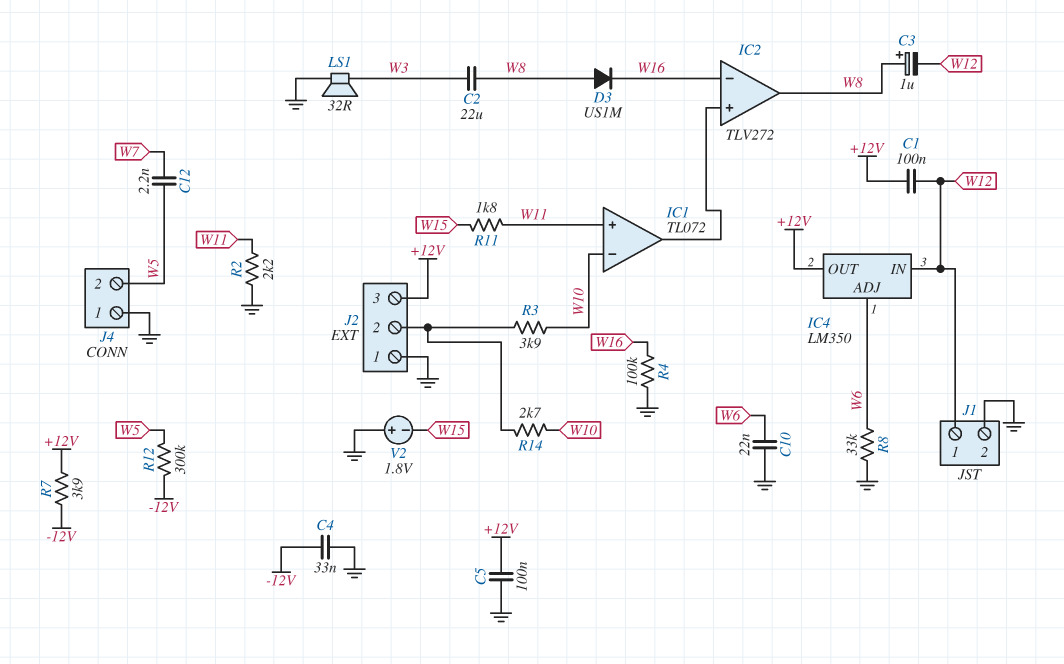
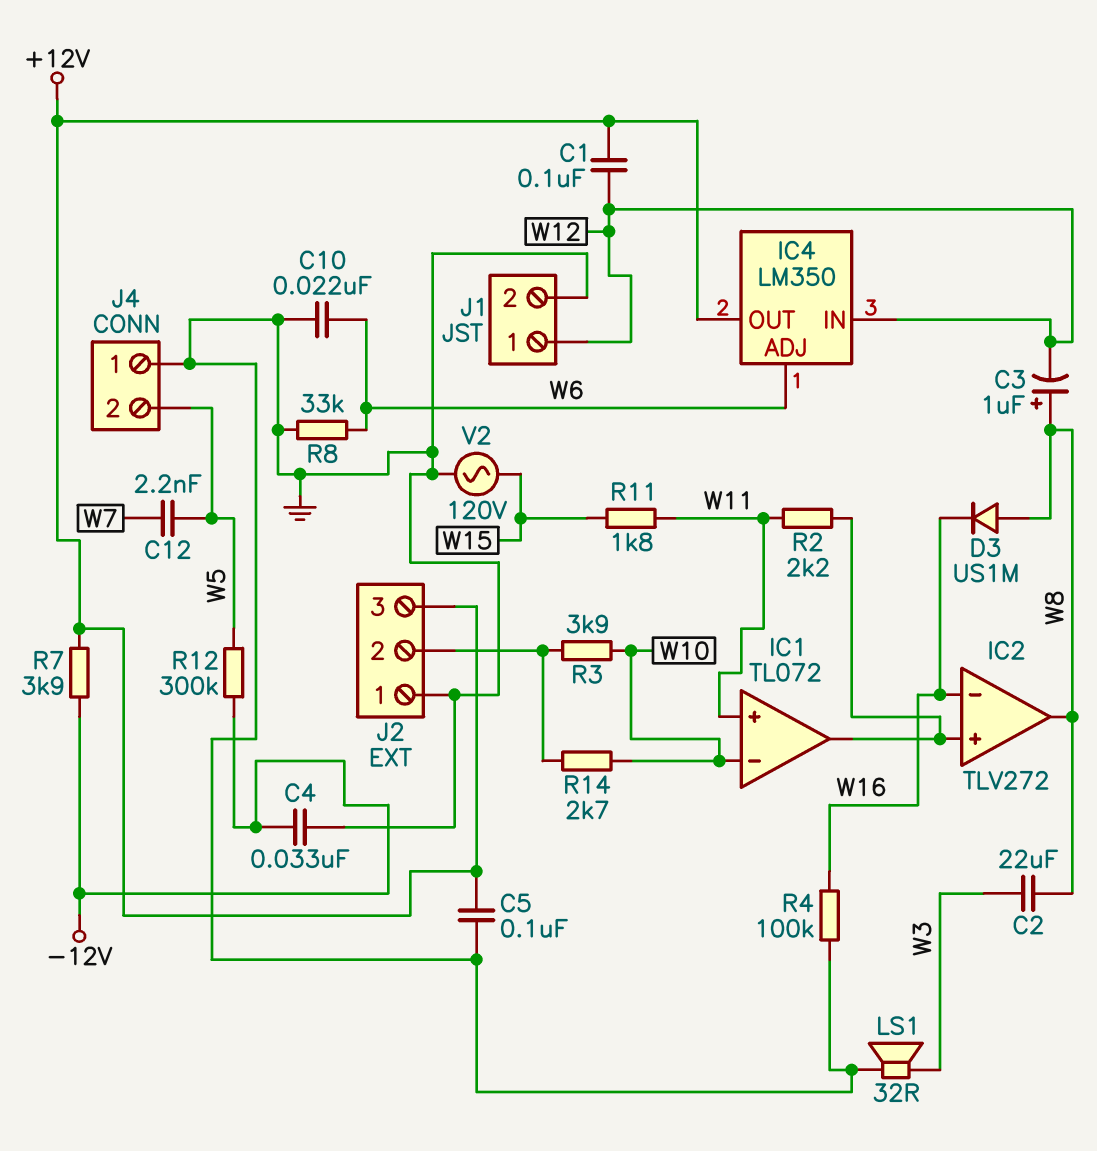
R2: 2.2k (GND, W11) -> 2.2k (IC1/out, W11)
V2: 1.8V (plus GND, minus W15) -> AC 120V (GND, W15)

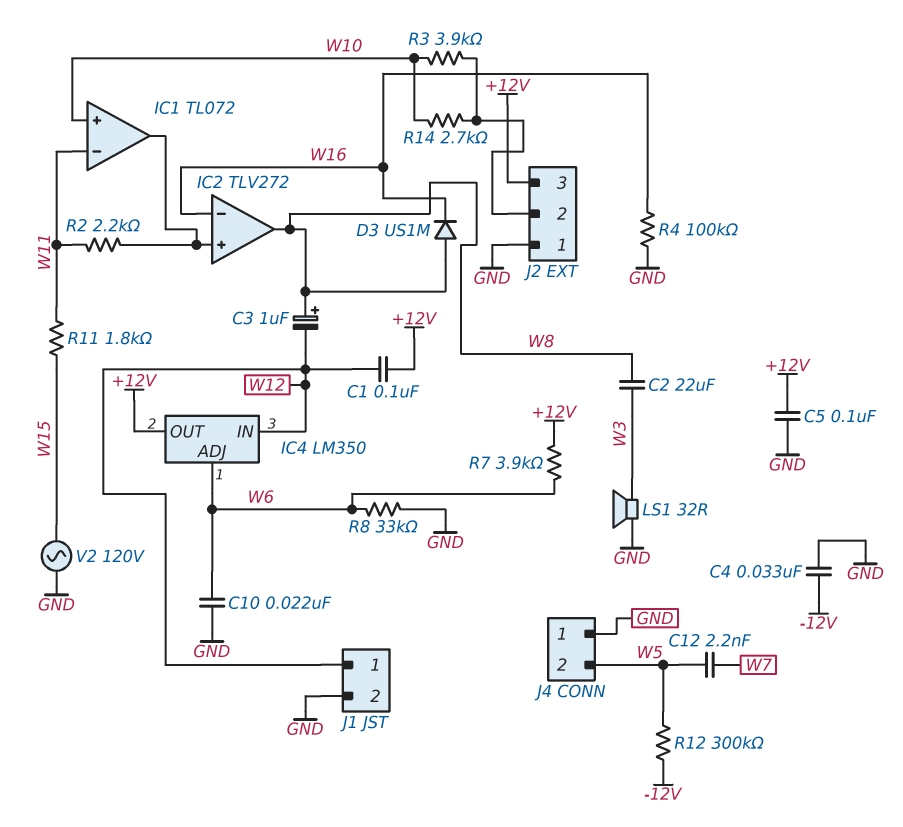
IC1 pin in+: W11 -> W10
IC1 pin in-: W10 -> W11
R7: 3.9k (+12V, -12V) -> 3.9k (+12V, W6)

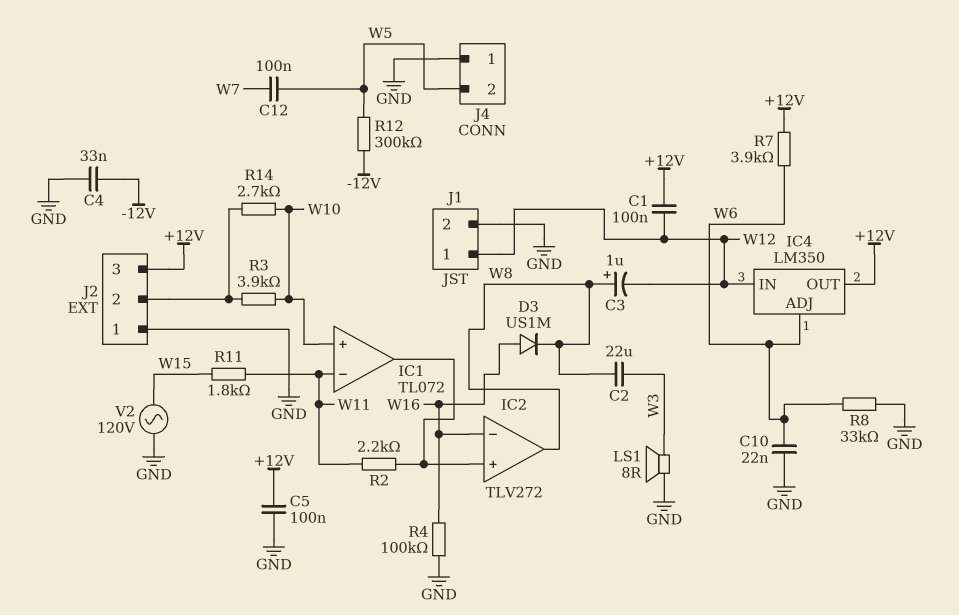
C12: 2.2nF (W5, W7) -> 100nF (W5, W7)
D3: diode US1M (A W8, K W16) -> diode US1M (A W16, K W8)
LS1: speaker 32R (GND, W3) -> speaker 8R (GND, W3)

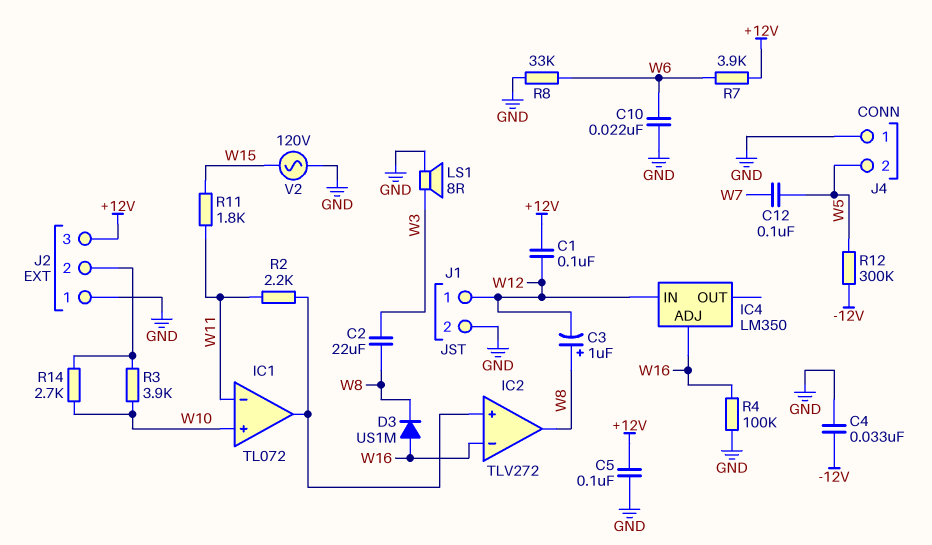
IC4 pin ADJ: W6 -> W16
IC4 pin OUT: +12V -> none

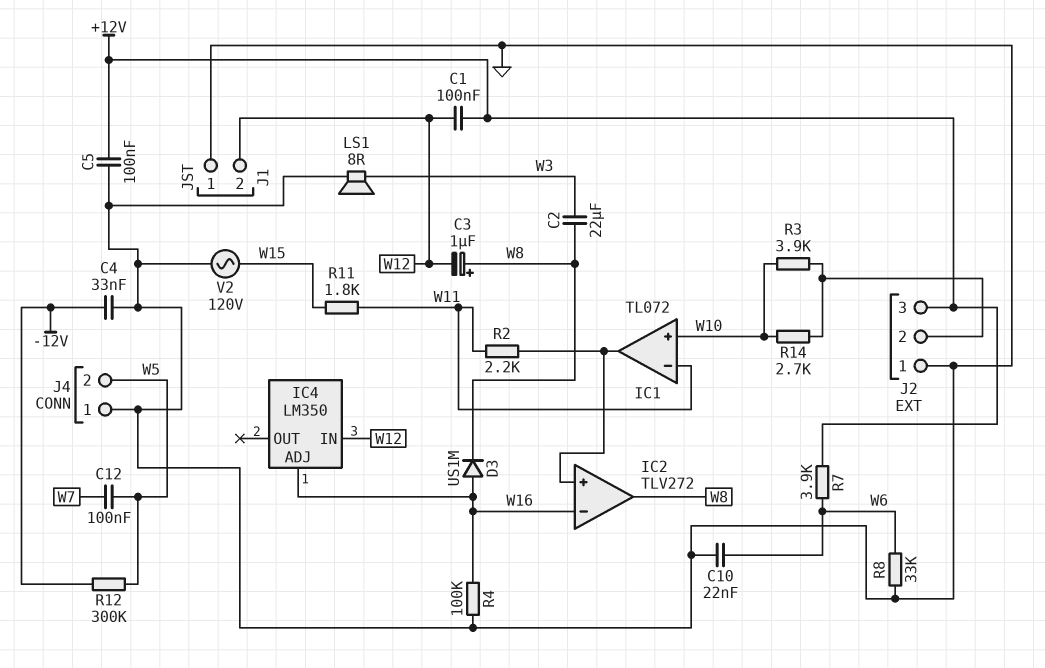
J1 pin 1: W12 -> GND
J1 pin 2: GND -> W12

